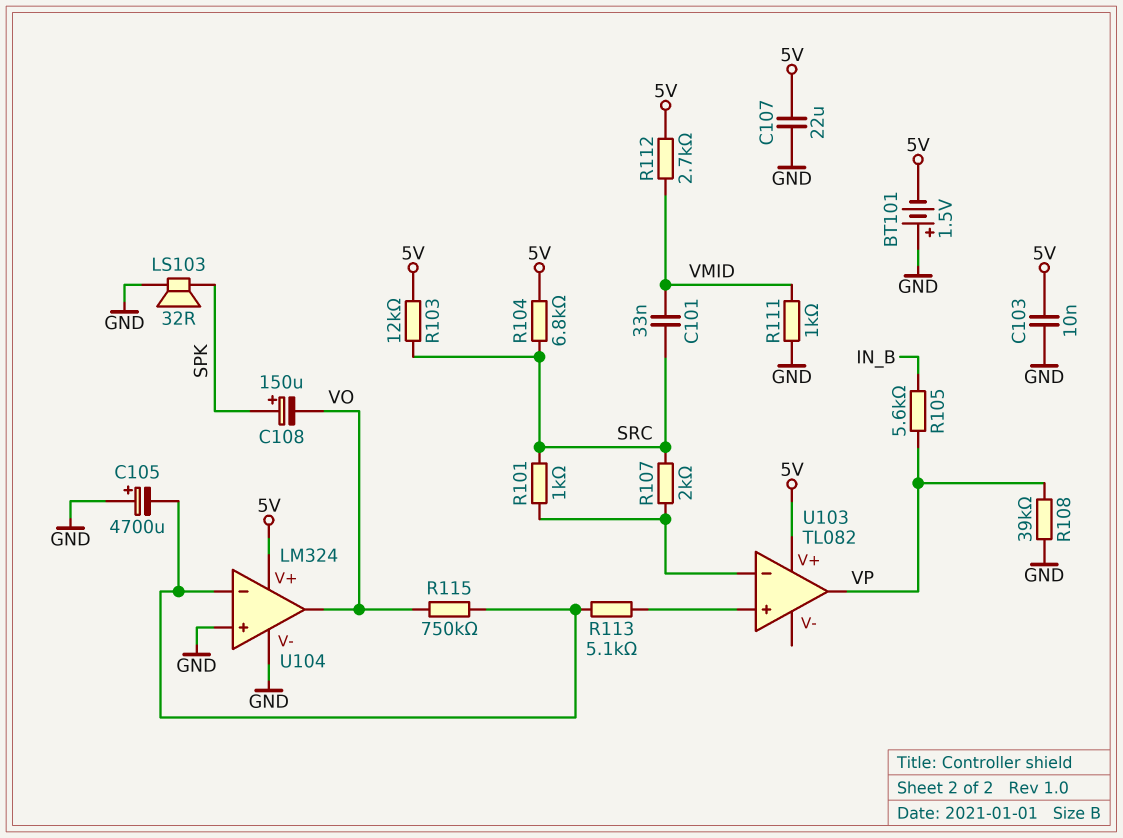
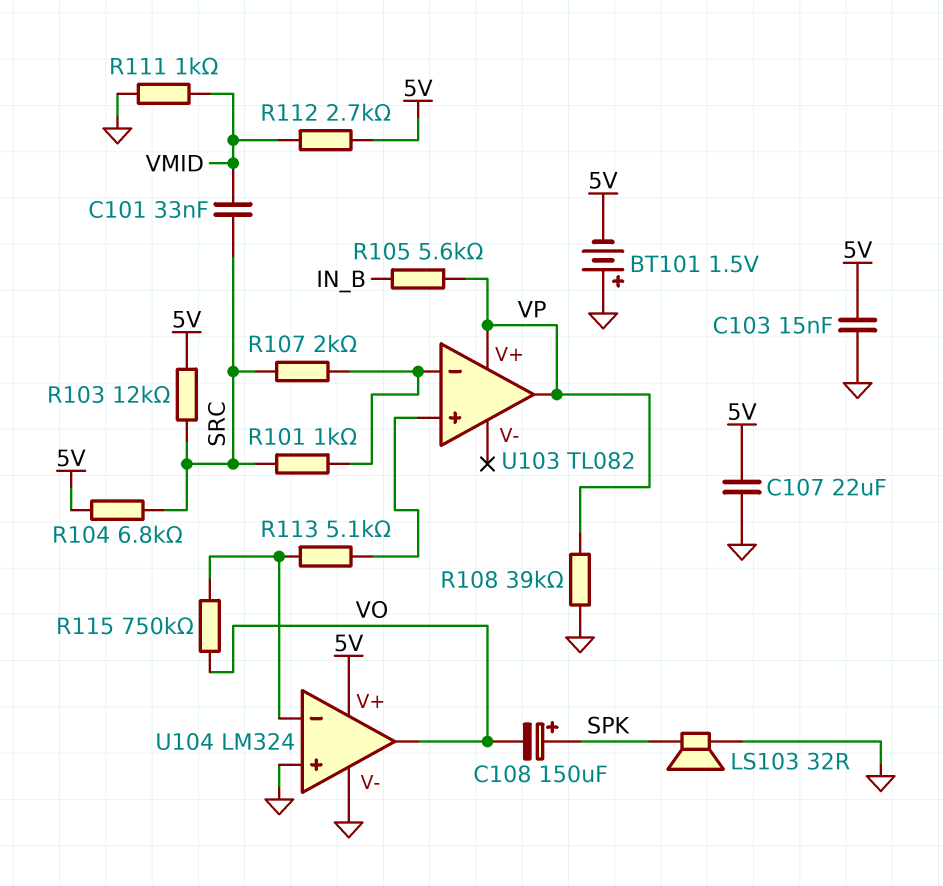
C103: 10nF (5V, GND) -> 15nF (5V, GND)
C105: 4700uF (plus GND, minus U104/in-) -> none
U103 pin V+: 5V -> VP

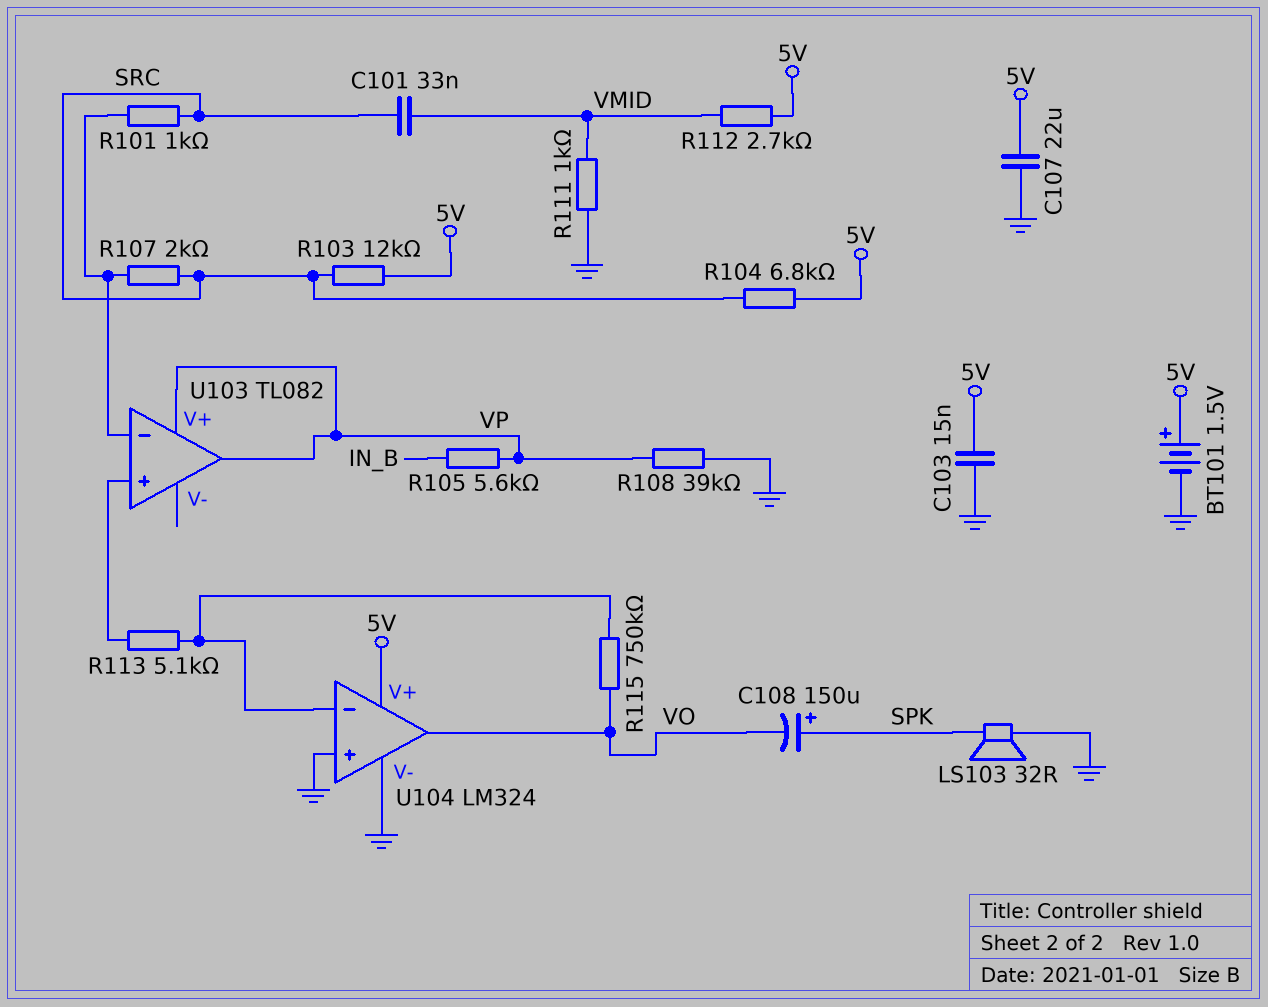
BT101: 1.5V (plus GND, minus 5V) -> 1.5V (plus 5V, minus GND)

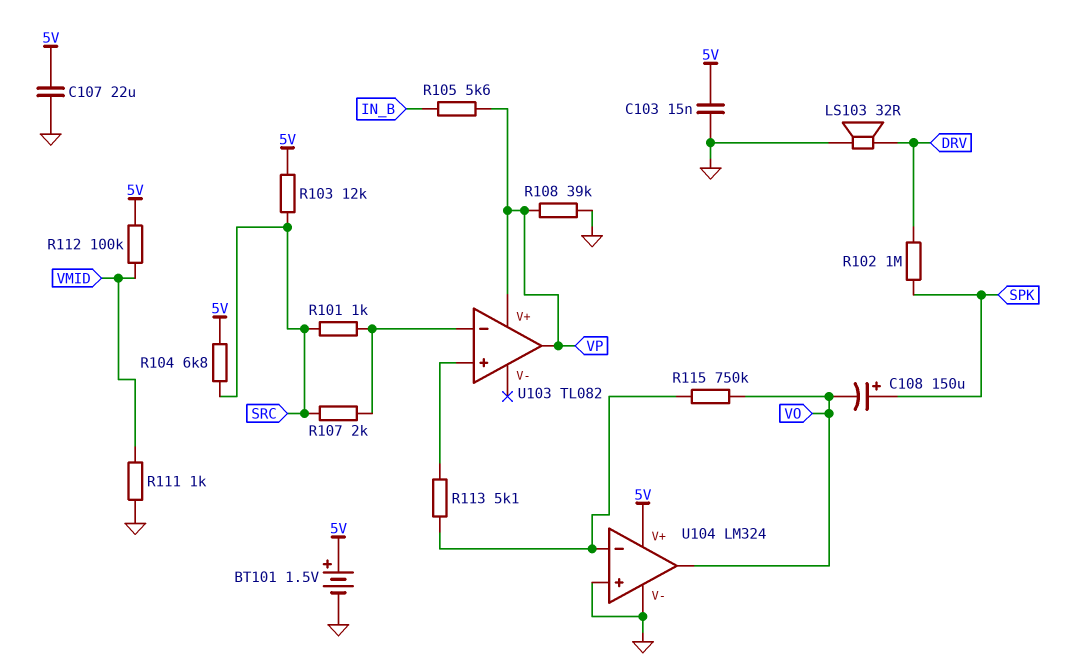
C101: 33nF (SRC, VMID) -> none
LS103: speaker 32R (GND, SPK) -> speaker 32R (DRV, GND)
R102: none -> 1M (DRV, SPK)
R112: 2.7k (5V, VMID) -> 100k (5V, VMID)

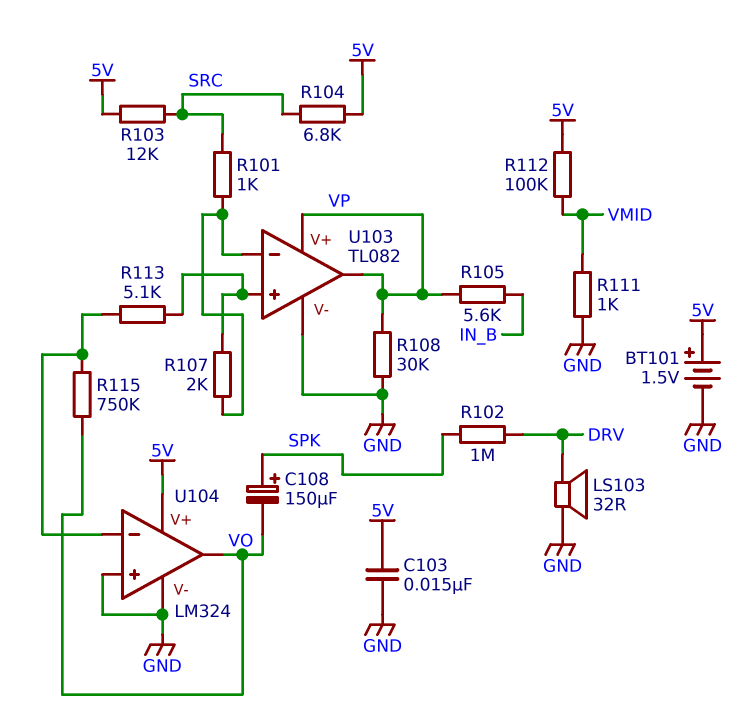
C107: 22uF (5V, GND) -> none
R107: 2k (SRC, U103/in-) -> 2k (U103/in+, U103/in-)
R108: 39k (GND, VP) -> 30k (GND, VP)
U103 pin V-: none -> GND

